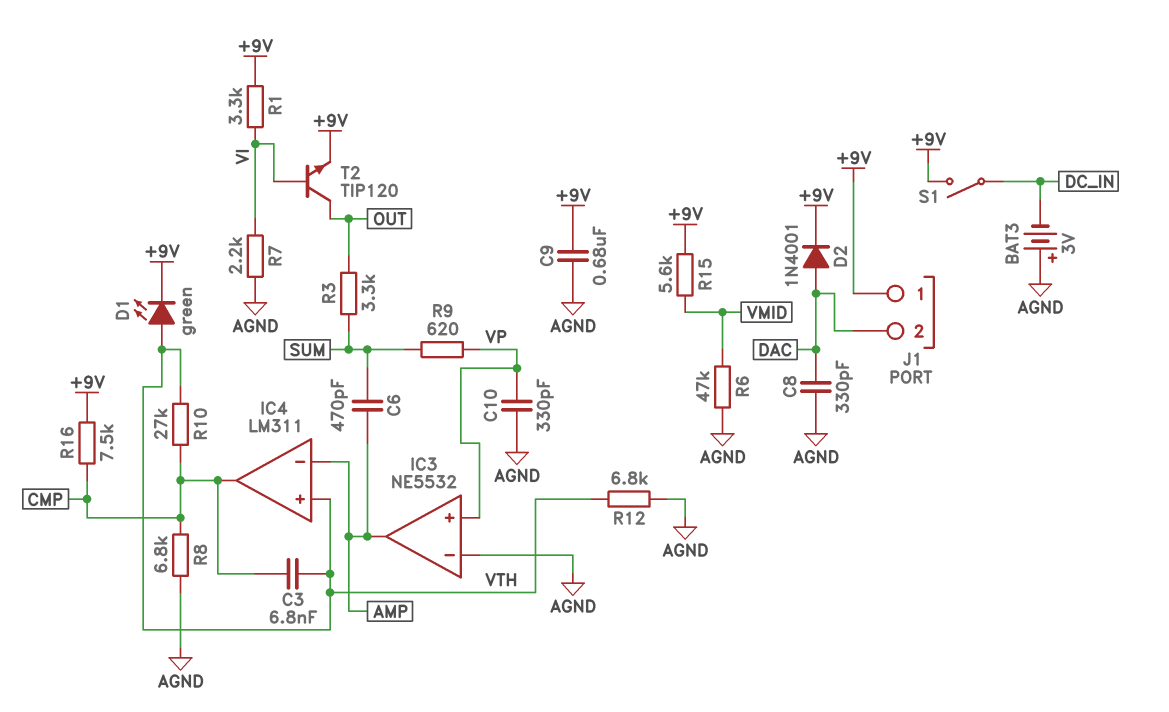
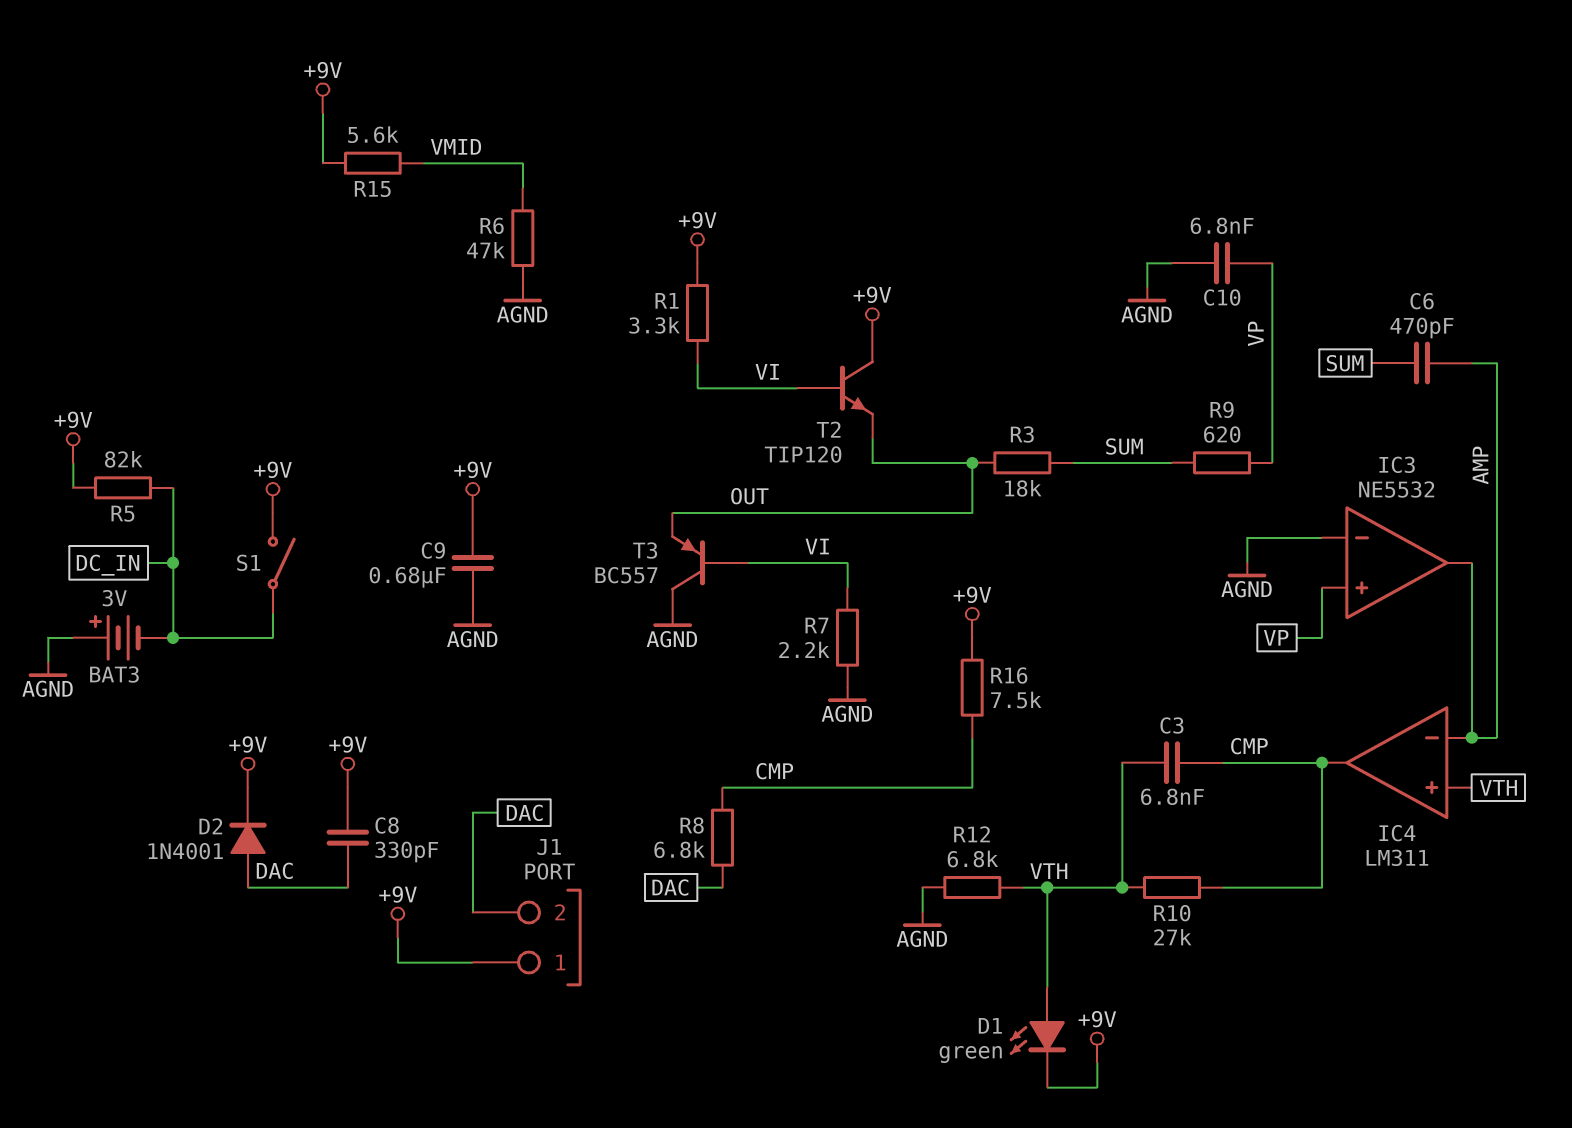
C8: 330pF (AGND, DAC) -> 330pF (+9V, DAC)
C10: 330pF (AGND, VP) -> 6.8nF (AGND, VP)
R3: 3.3k (OUT, SUM) -> 18k (OUT, SUM)
R5: none -> 82k (+9V, DC_IN)
R8: 6.8k (AGND, CMP) -> 6.8k (CMP, DAC)
T2: NPN TIP120 (B VI, C OUT, E +9V) -> NPN TIP120 (B VI, C +9V, E OUT)
T3: none -> PNP BC557 (B VI, C AGND, E OUT)

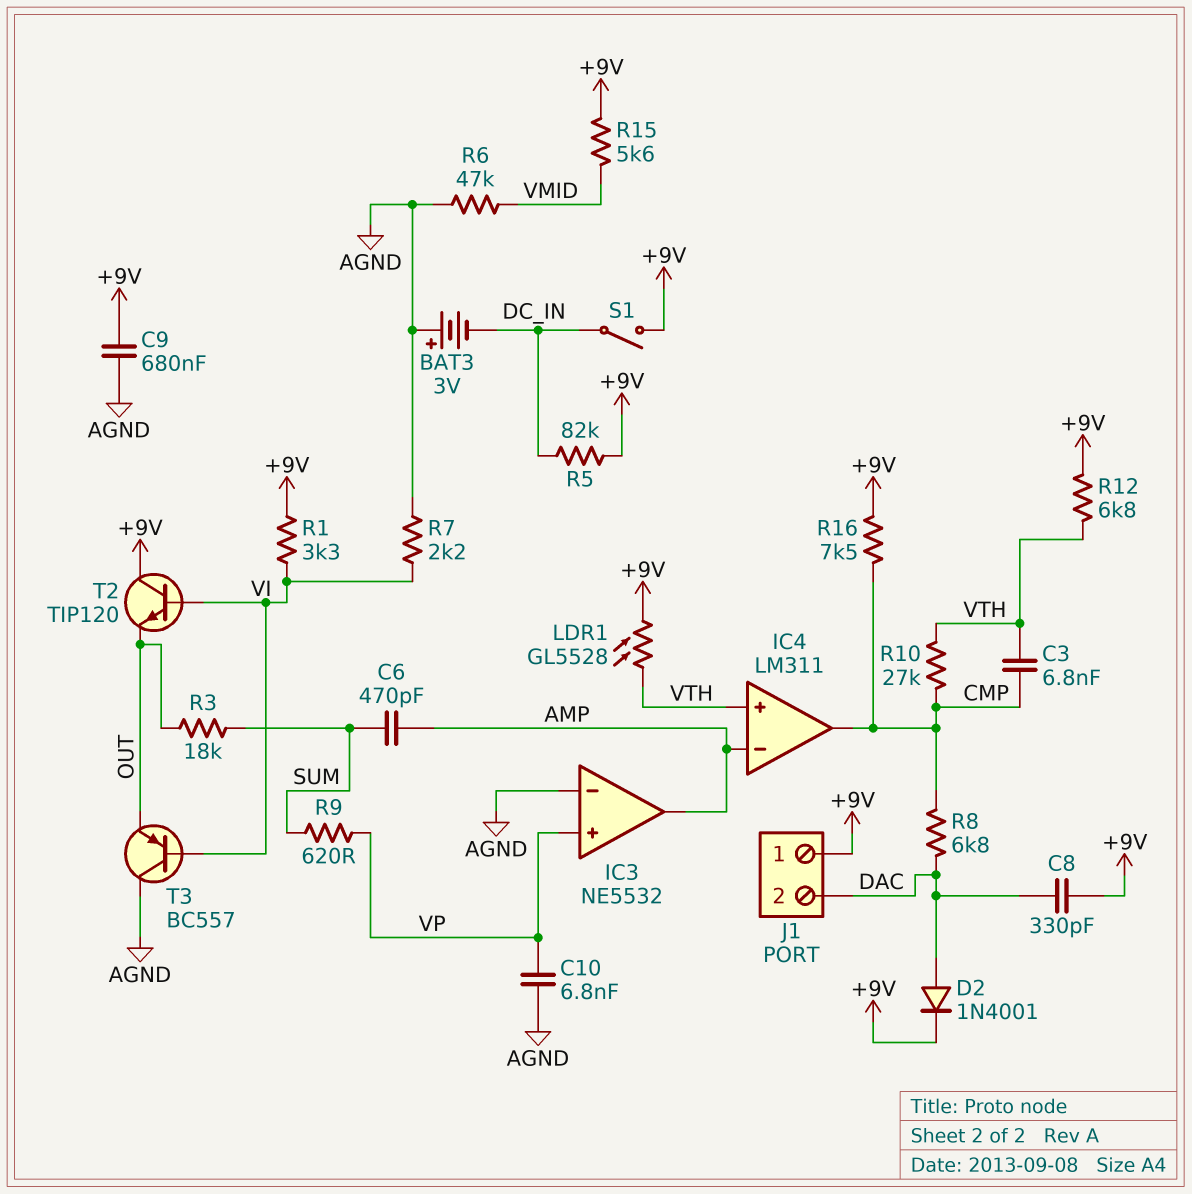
D1: LED green (A VTH, K +9V) -> none
LDR1: none -> GL5528 (+9V, VTH)
R12: 6.8k (AGND, VTH) -> 6.8k (+9V, VTH)

